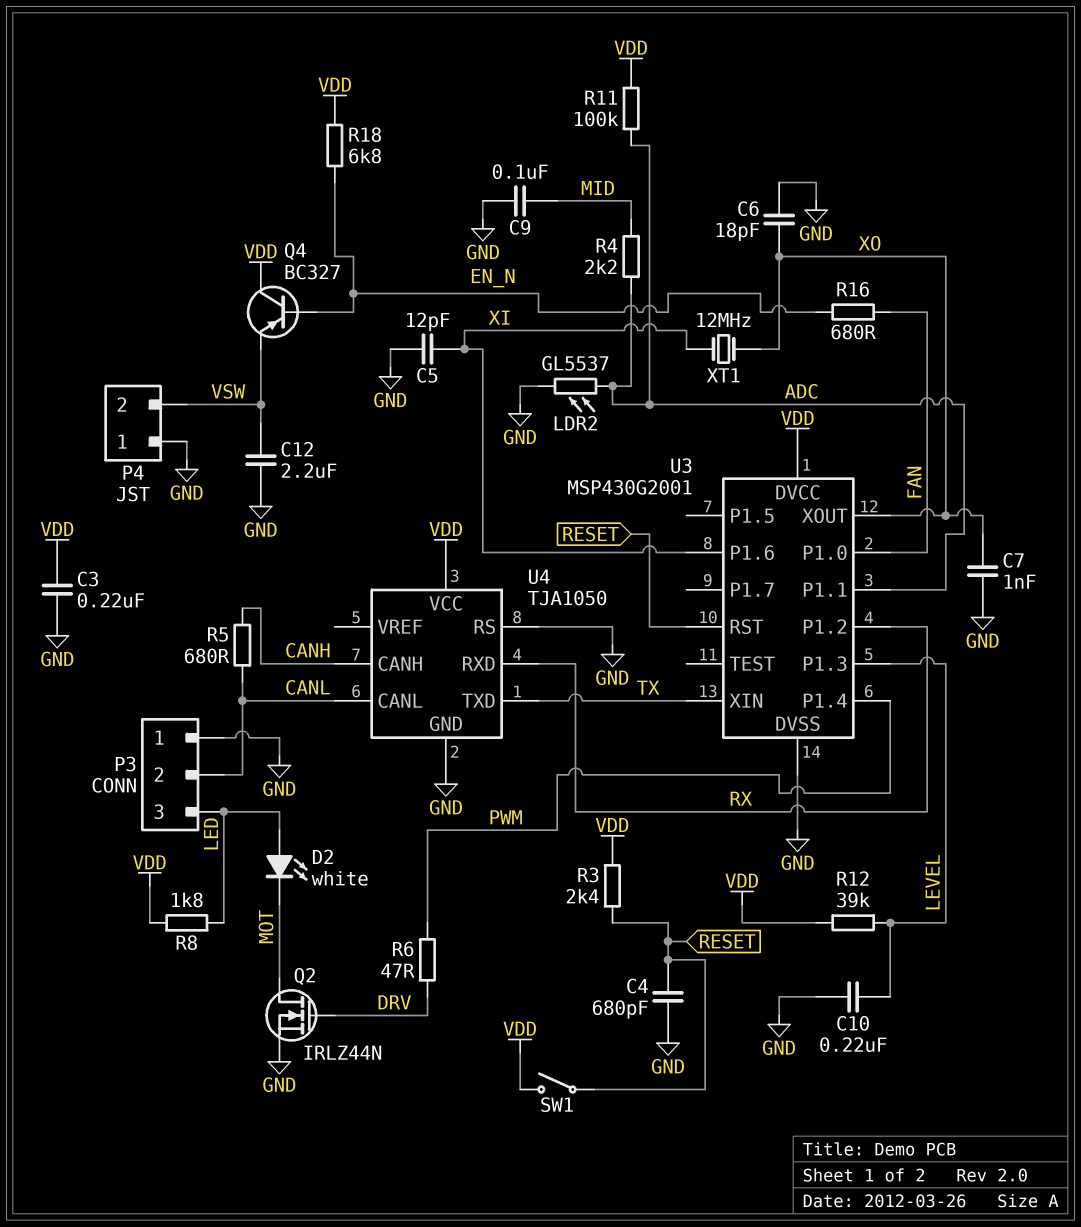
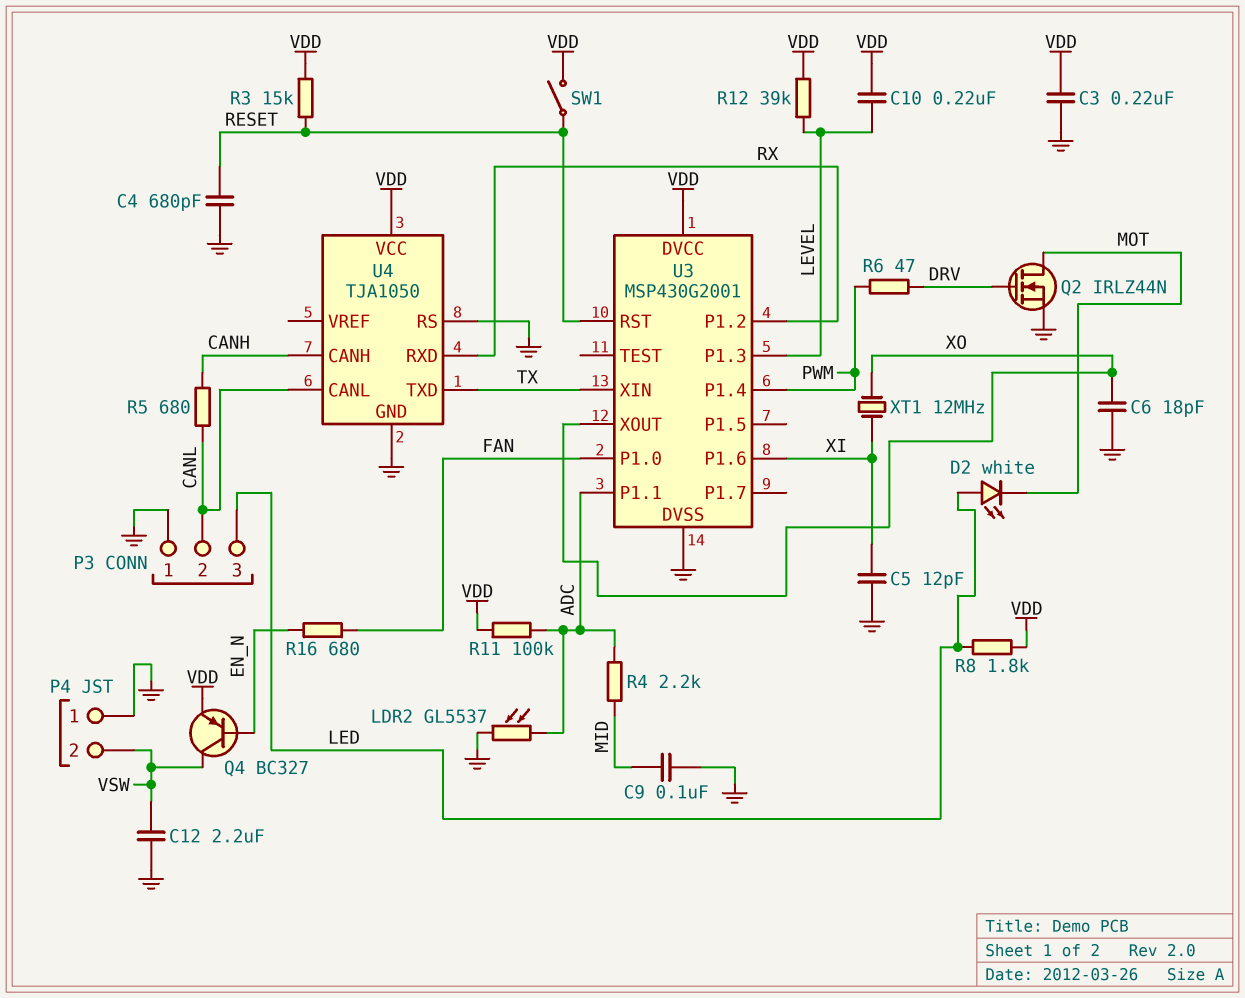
C7: 1nF (GND, XO) -> none
C10: 220nF (GND, LEVEL) -> 220nF (LEVEL, VDD)
Q4: PNP BC327 (B EN_N, C VDD, E VSW) -> PNP BC327 (B EN_N, C VSW, E VDD)
R3: 2.4k (RESET, VDD) -> 15k (RESET, VDD)
R18: 6.8k (EN_N, VDD) -> none

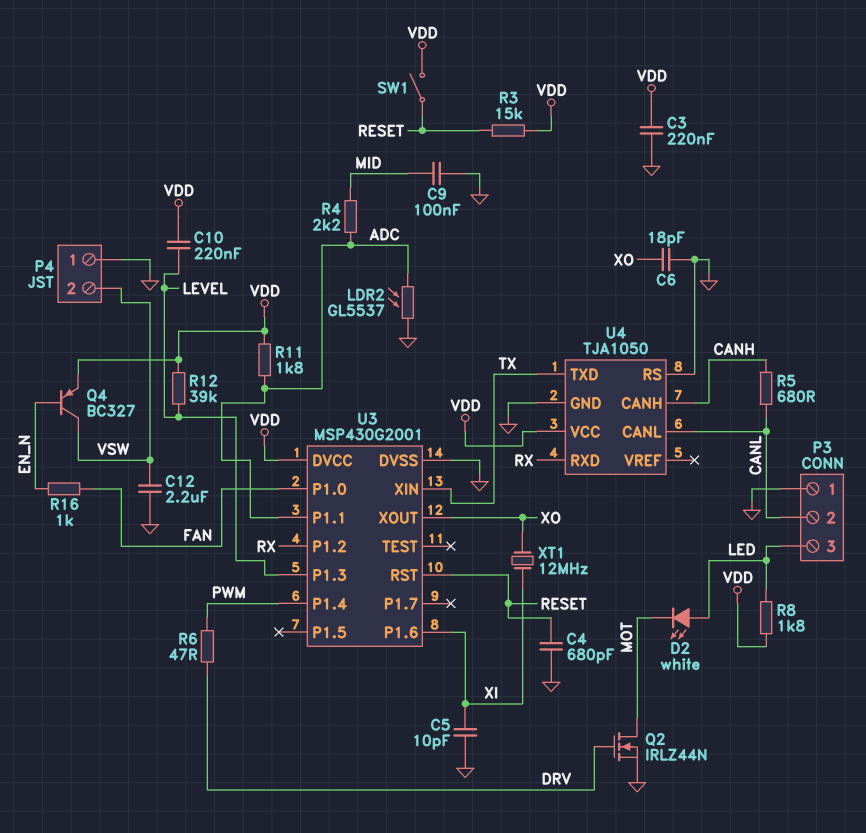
C5: 12pF (GND, XI) -> 10pF (GND, XI)
R11: 100k (ADC, VDD) -> 1.8k (ADC, VDD)
R16: 680 (EN_N, FAN) -> 1k (EN_N, FAN)

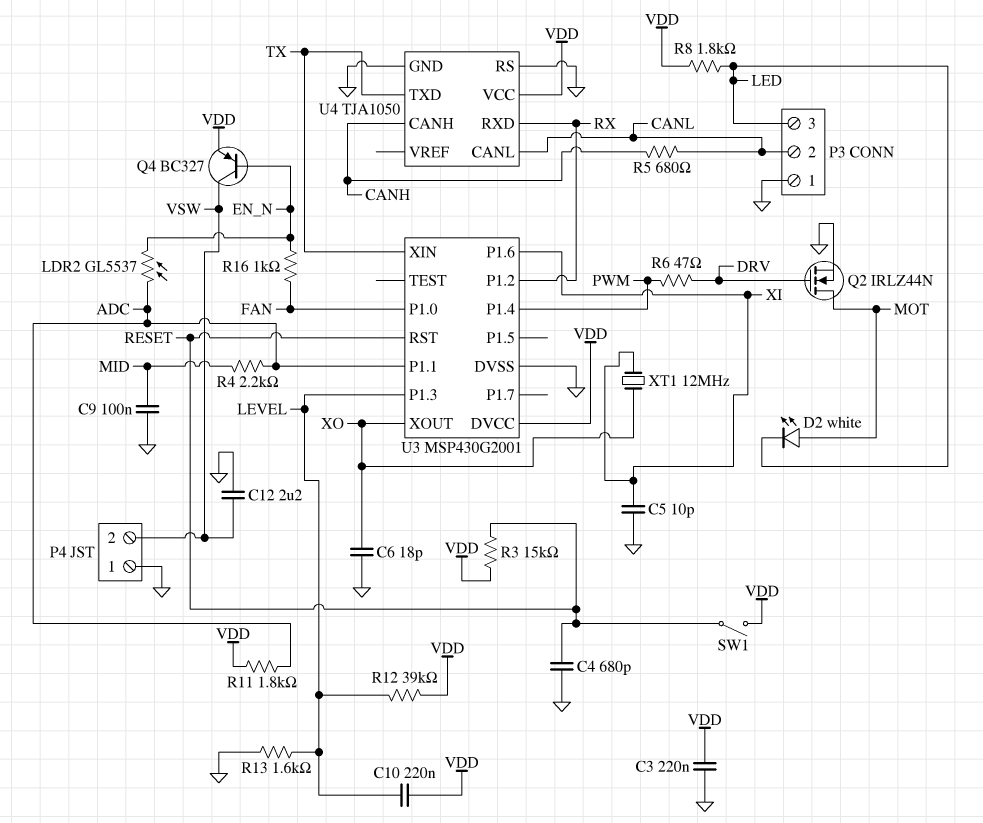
D2: LED white (A LED, K MOT) -> LED white (A MOT, K LED)
LDR2: GL5537 (ADC, GND) -> GL5537 (ADC, EN_N)
R13: none -> 1.6k (GND, LEVEL)

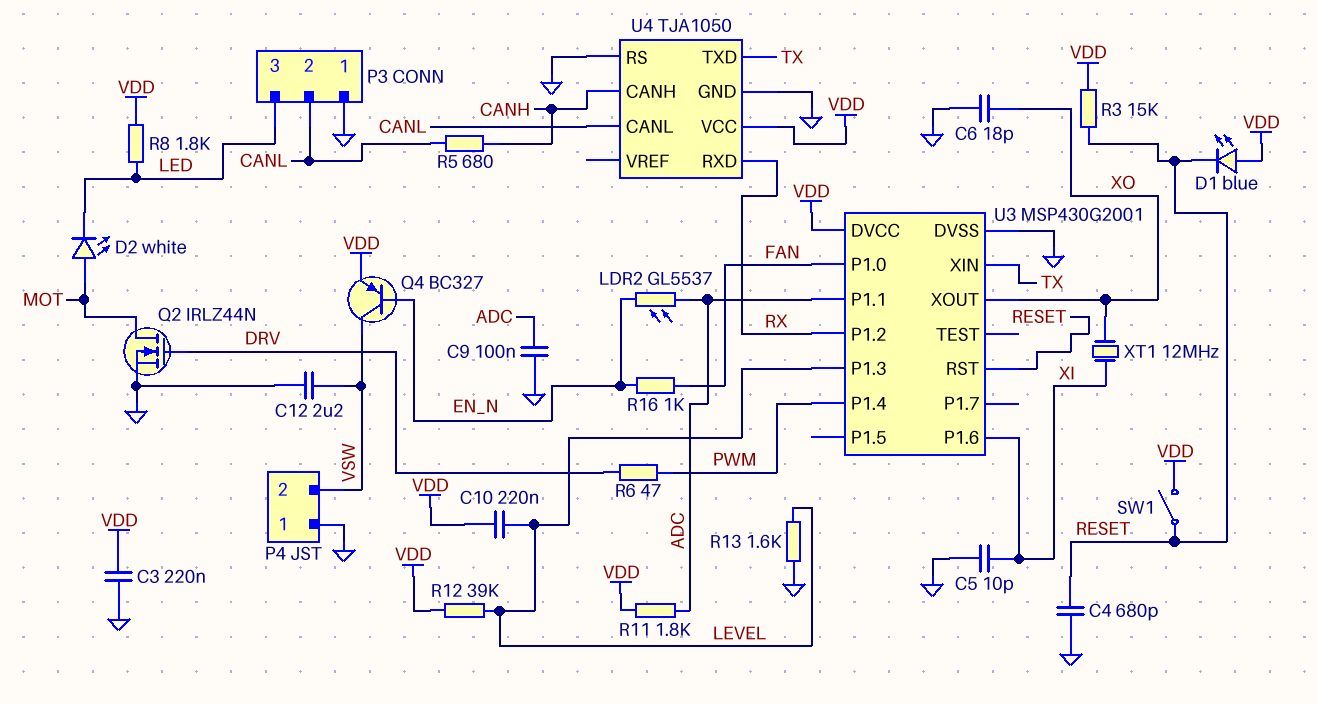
C9: 100nF (GND, MID) -> 100nF (ADC, GND)
D1: none -> LED blue (A VDD, K RESET)
R4: 2.2k (ADC, MID) -> none

